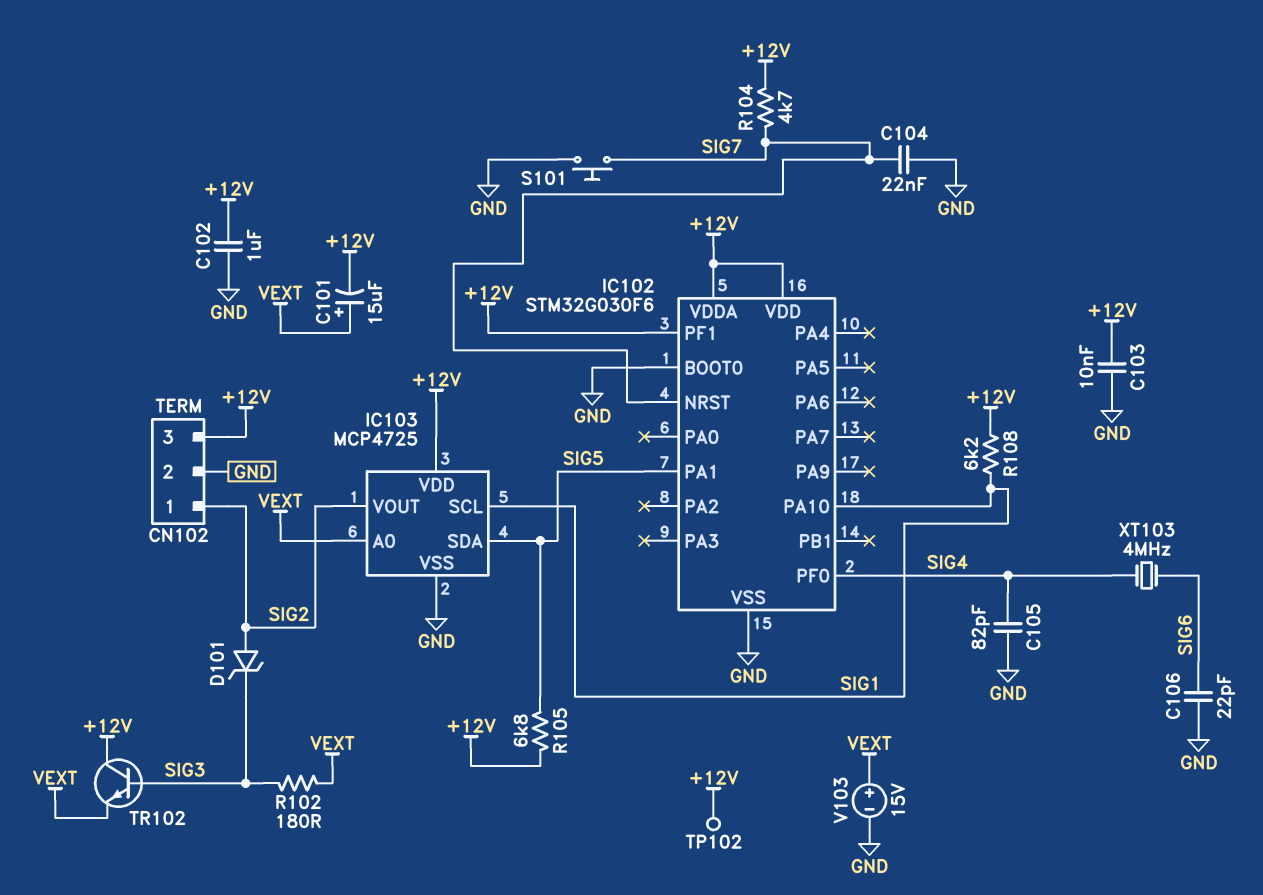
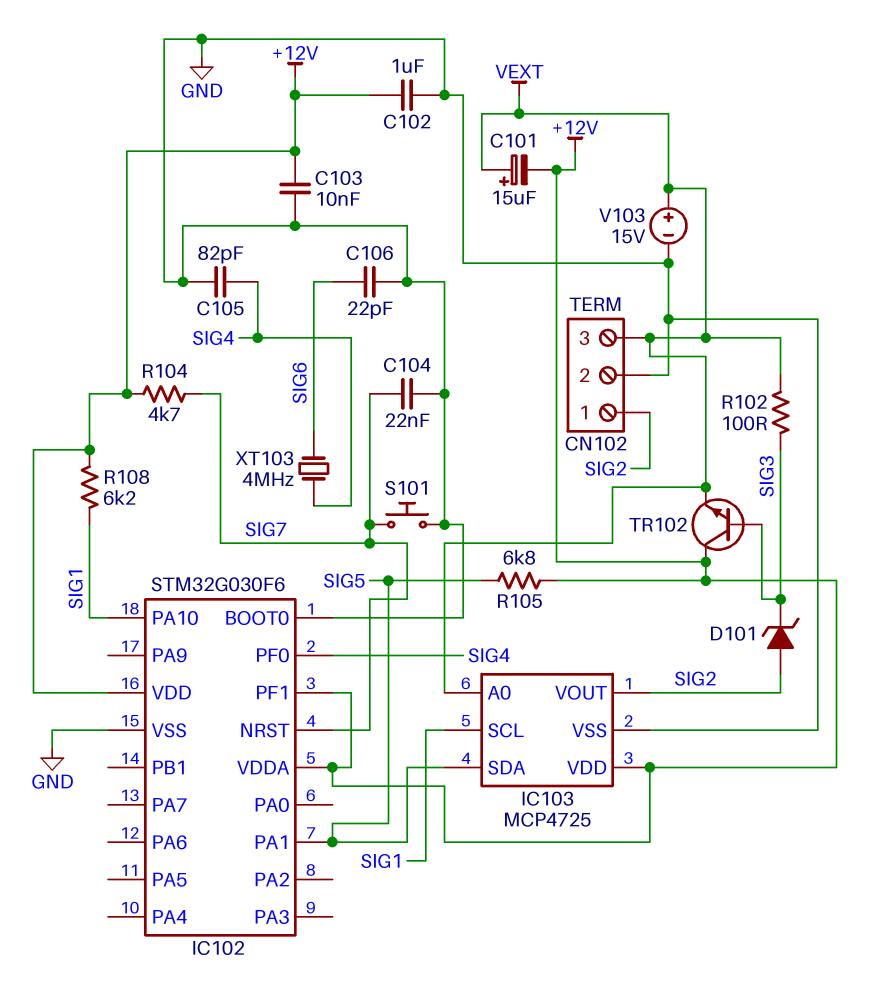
CN102 pin 3: +12V -> VEXT
R102: 180 (SIG3, VEXT) -> 100 (SIG3, VEXT)
TP102: test point (+12V) -> none

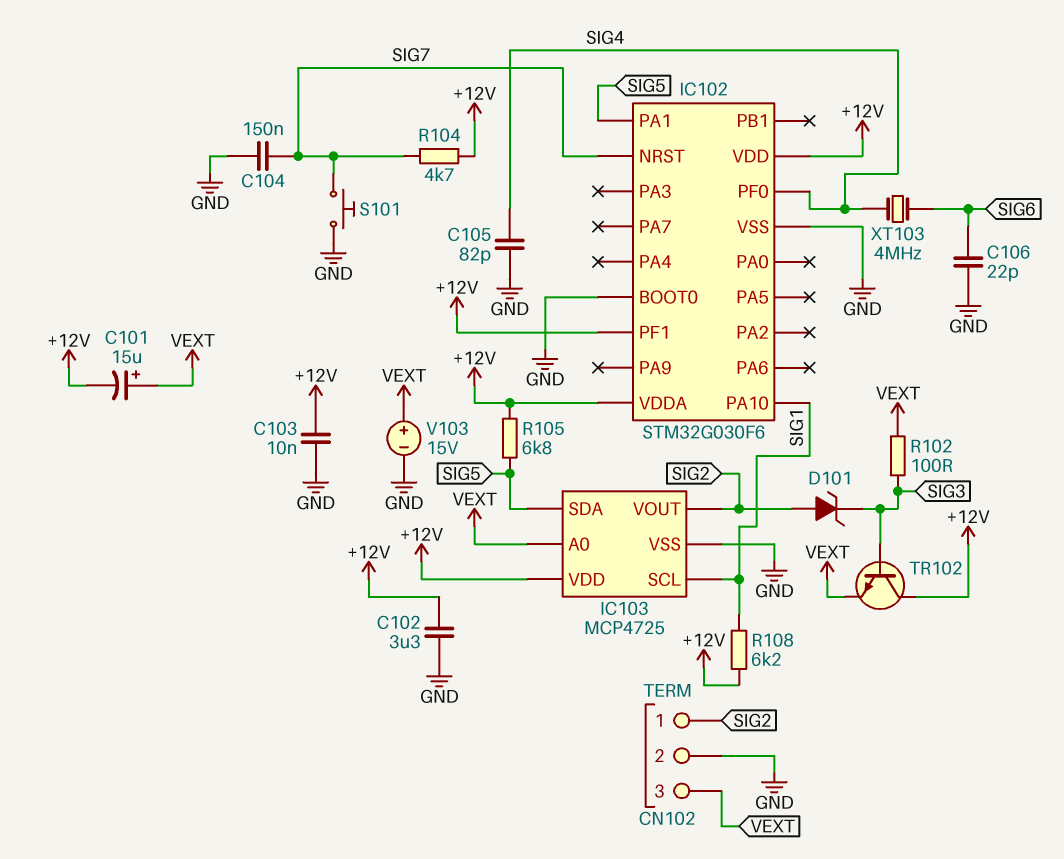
C102: 1uF (+12V, GND) -> 3.3uF (+12V, GND)
C104: 22nF (GND, SIG7) -> 150nF (GND, SIG7)

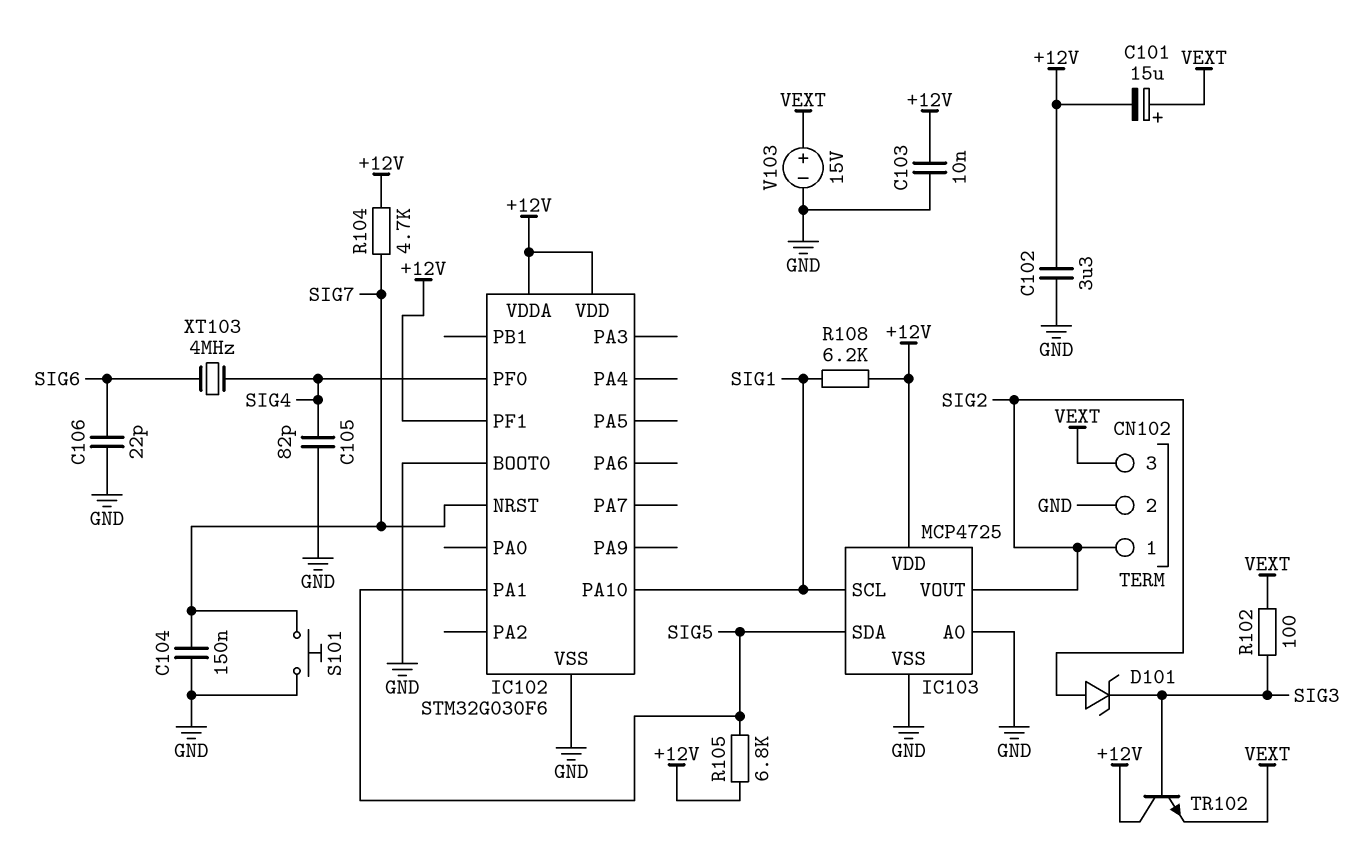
IC103 pin A0: VEXT -> GND

